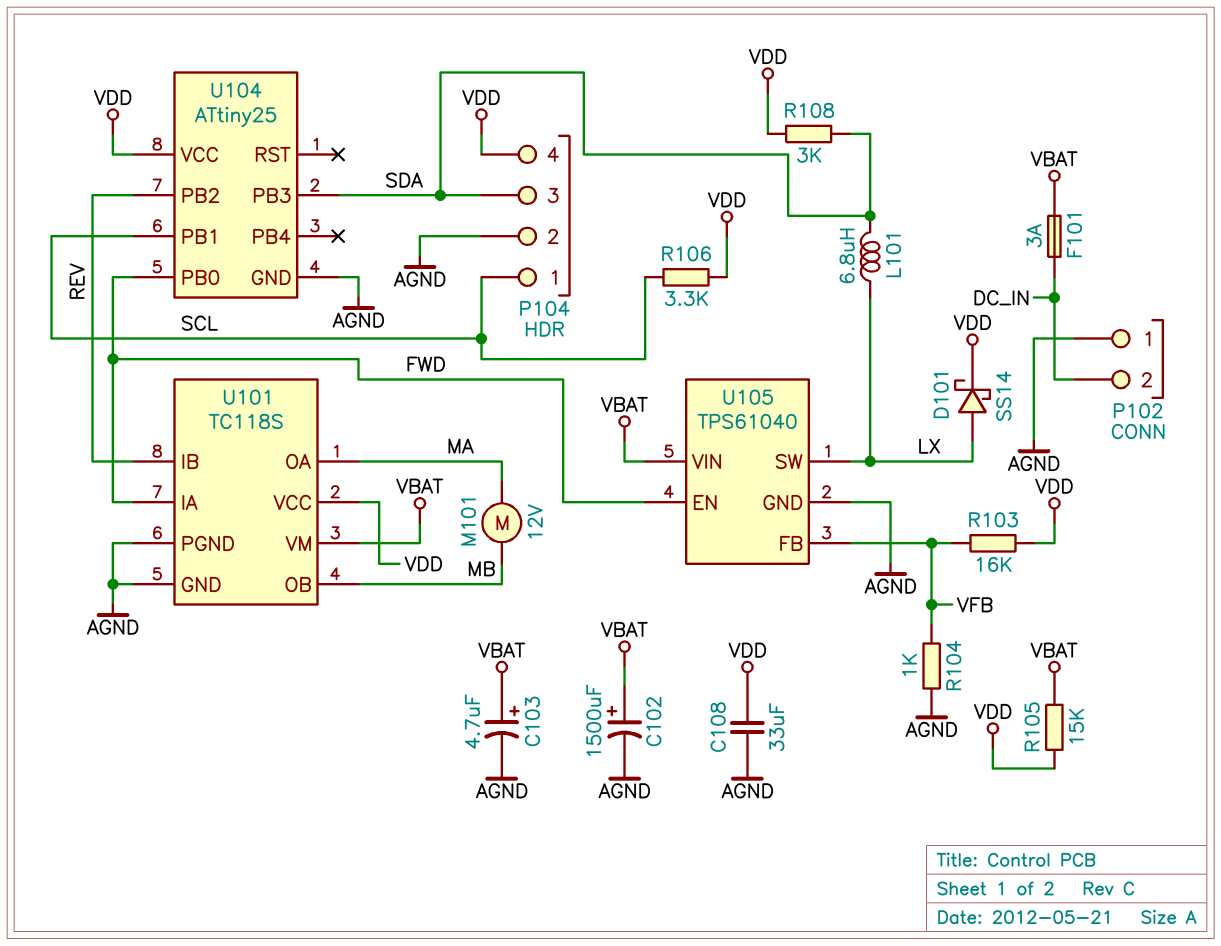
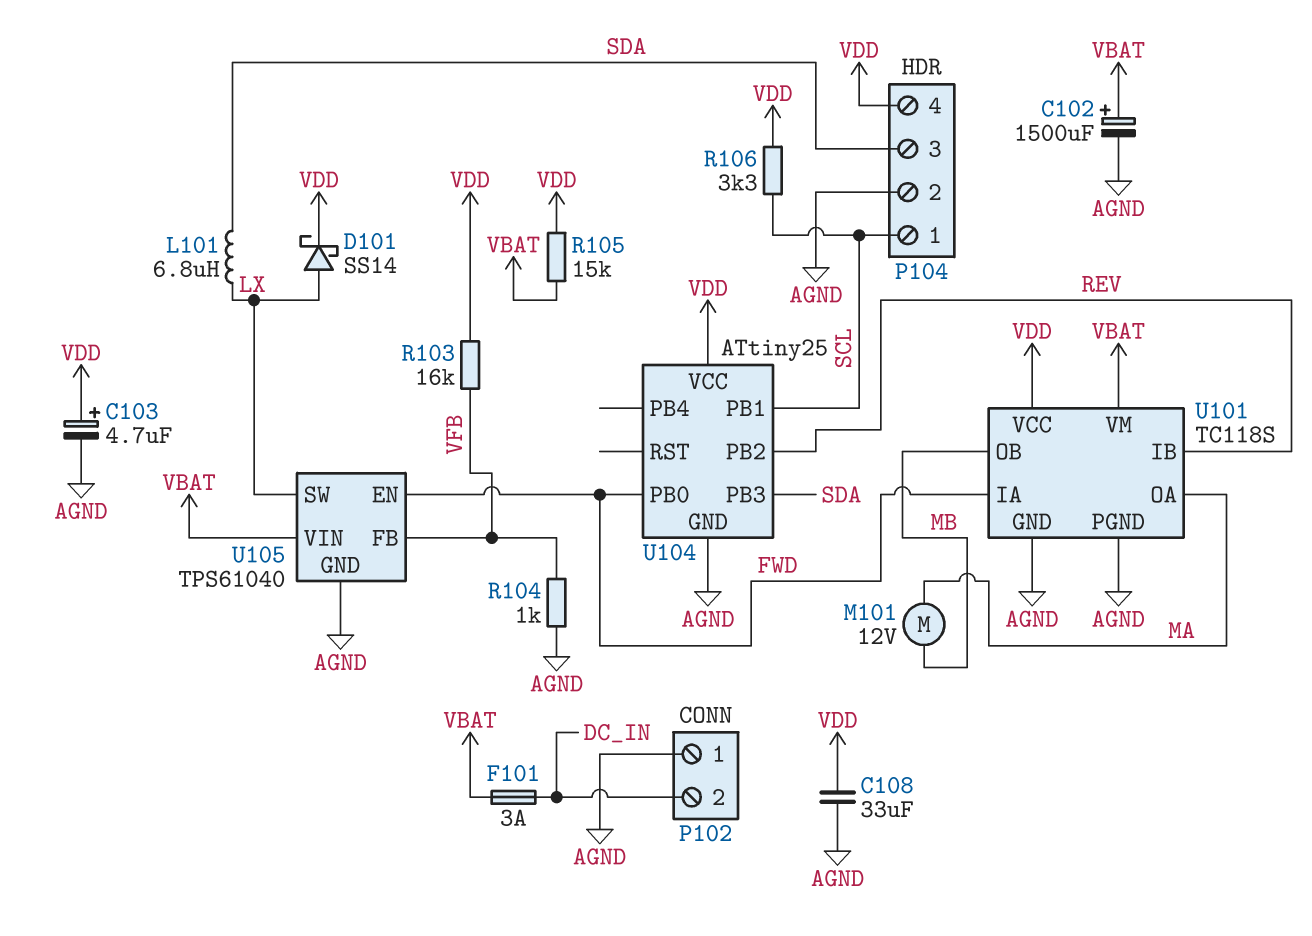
C103: 4.7uF (plus VBAT, minus AGND) -> 4.7uF (plus VDD, minus AGND)
R108: 3k (SDA, VDD) -> none

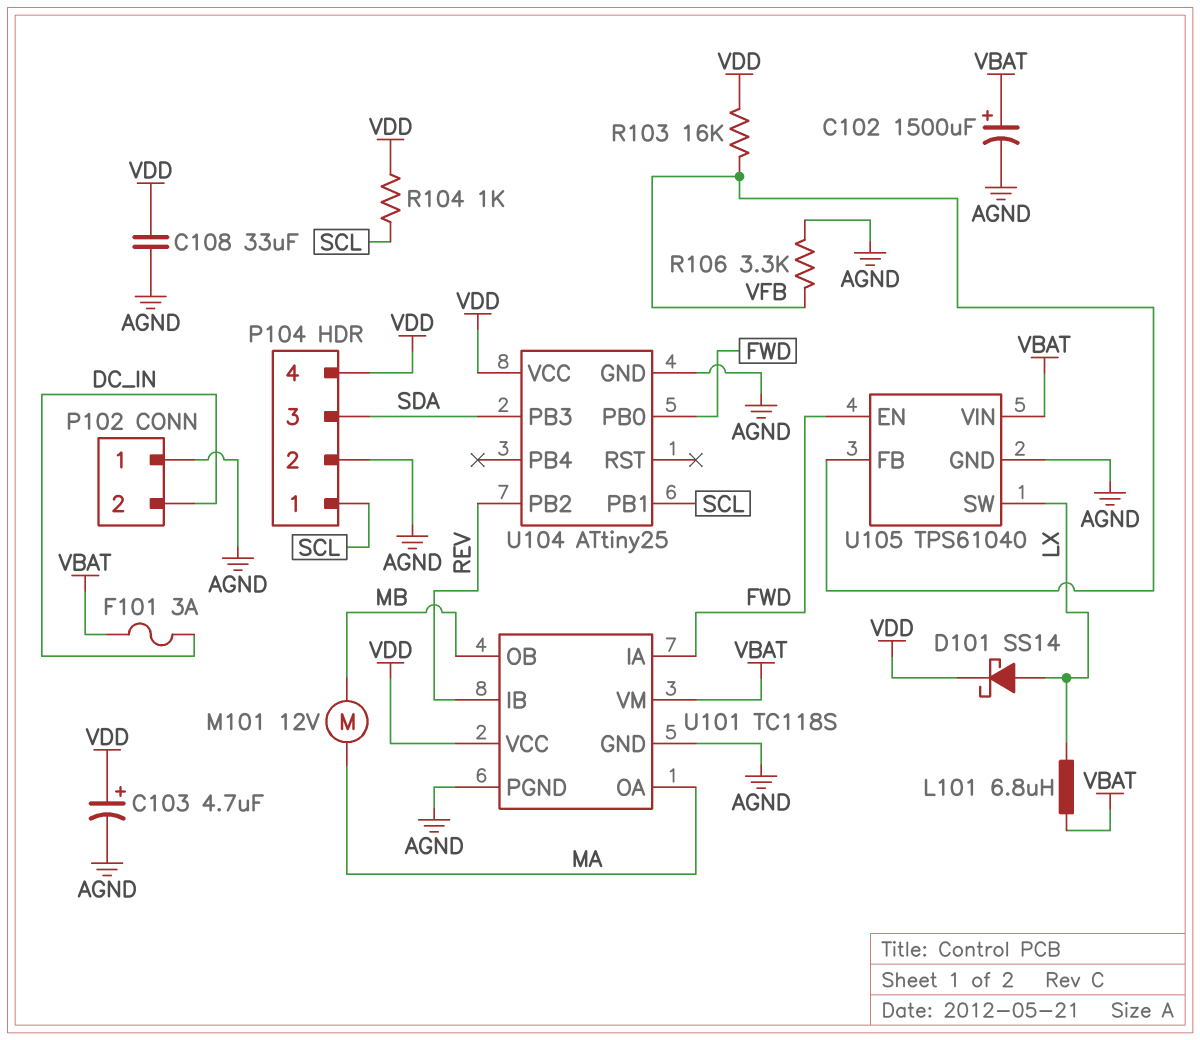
L101: 6.8uH (LX, SDA) -> 6.8uH (LX, VBAT)
R104: 1k (AGND, VFB) -> 1k (SCL, VDD)
R105: 15k (VBAT, VDD) -> none
R106: 3.3k (SCL, VDD) -> 3.3k (AGND, VFB)

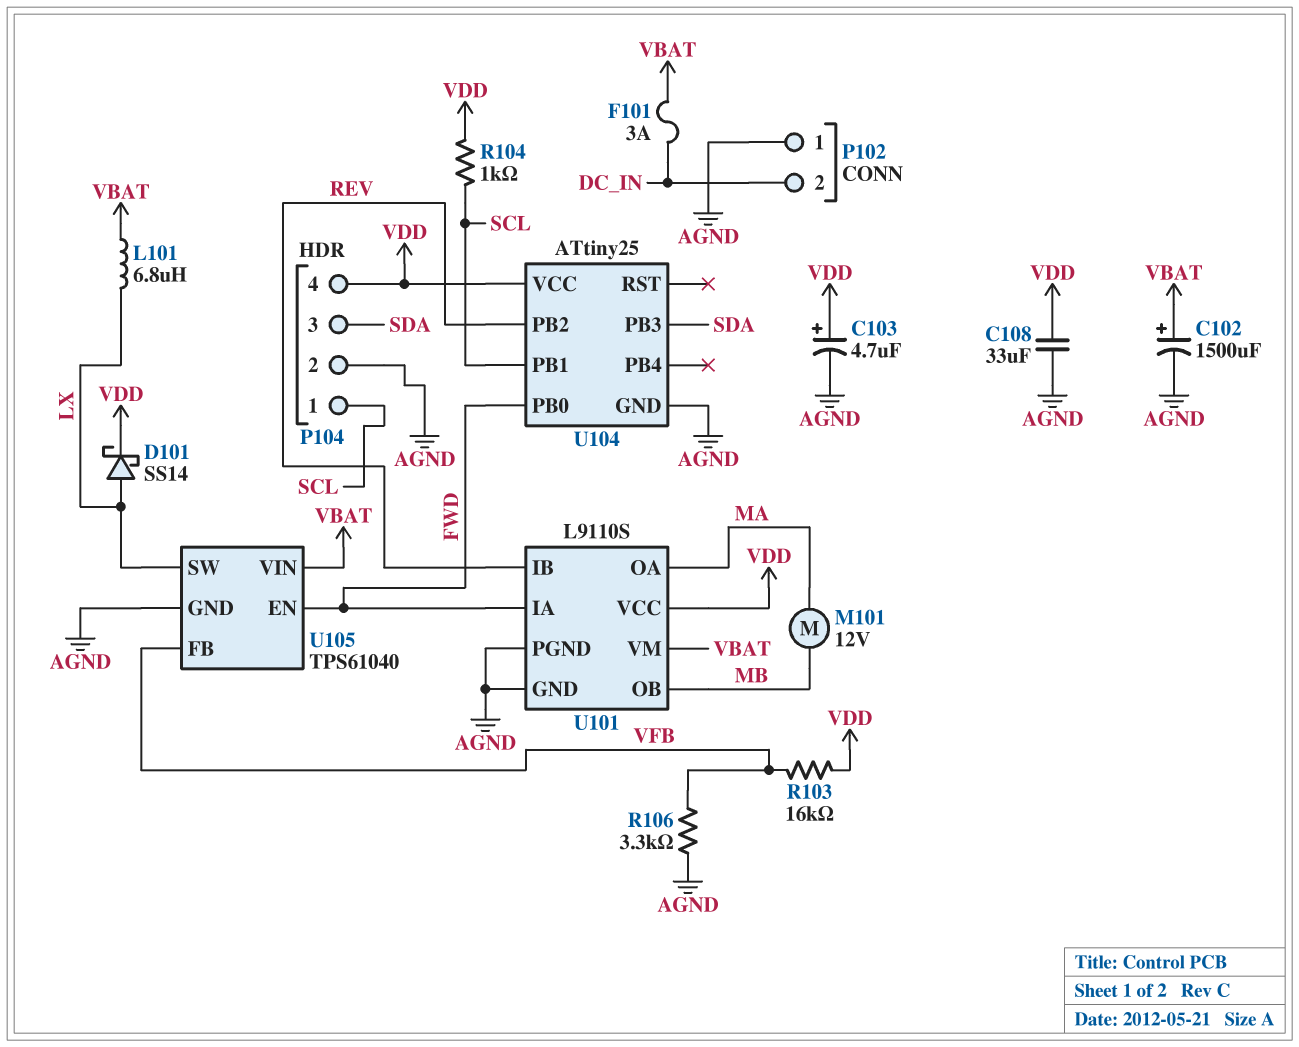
U101: TC118S -> L9110S

